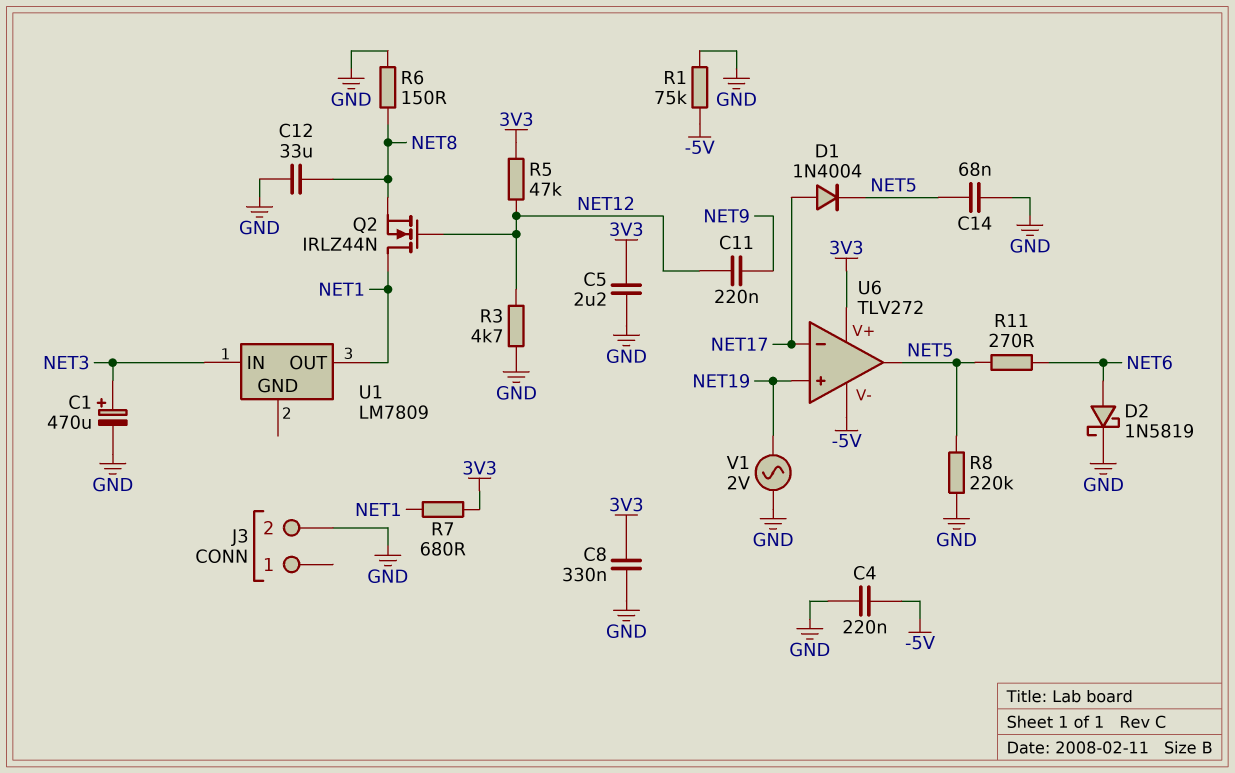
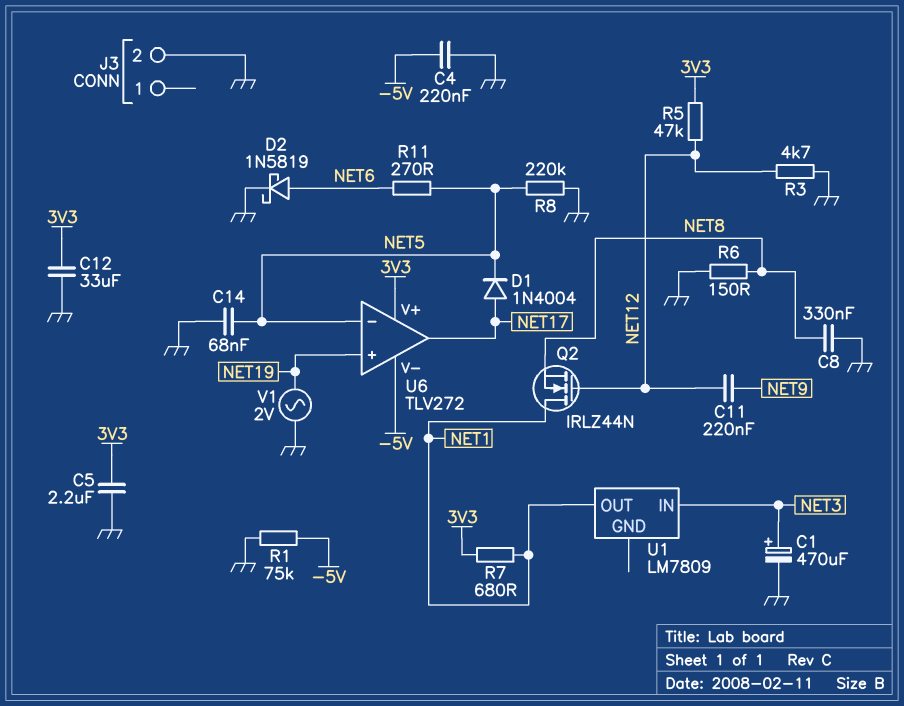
C8: 330nF (3V3, GND) -> 330nF (GND, NET8)
C12: 33uF (GND, NET8) -> 33uF (3V3, GND)
U6 pin in-: NET17 -> NET5
U6 pin out: NET5 -> NET17

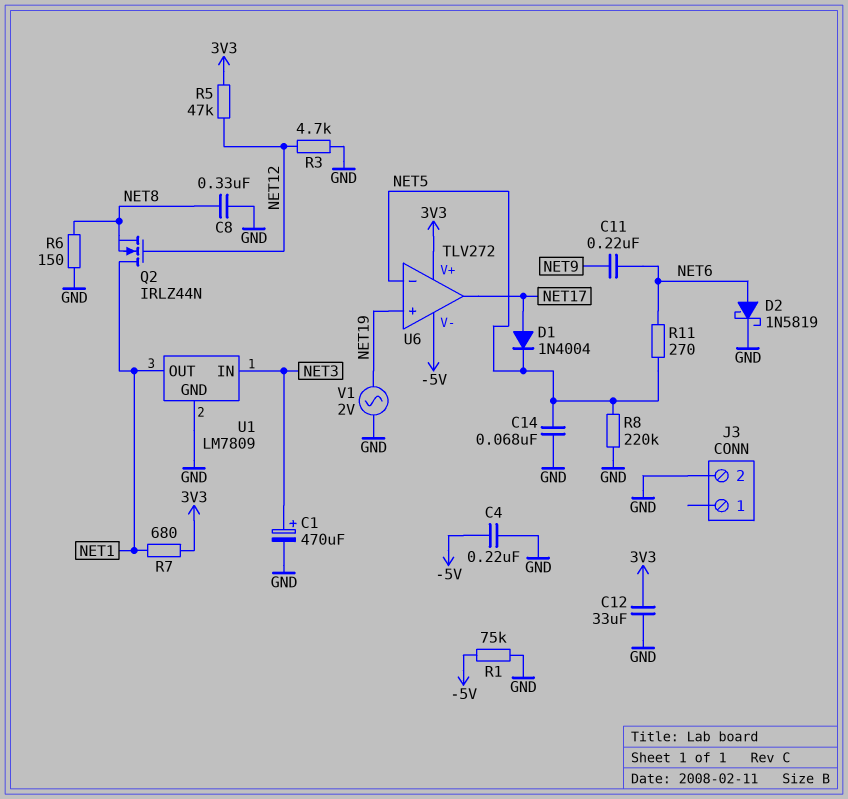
C5: 2.2uF (3V3, GND) -> none
C11: 220nF (NET9, NET12) -> 220nF (NET6, NET9)
U1 pin GND: none -> GND

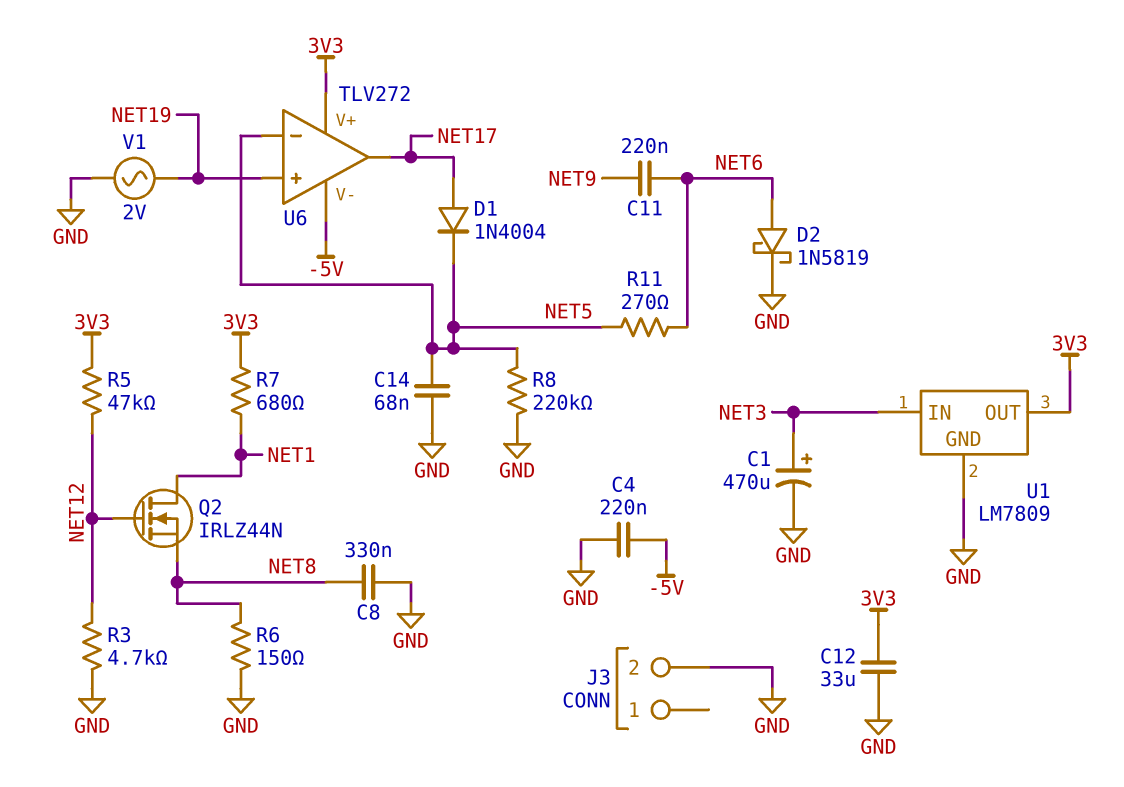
R1: 75k (-5V, GND) -> none
U1 pin OUT: NET1 -> 3V3

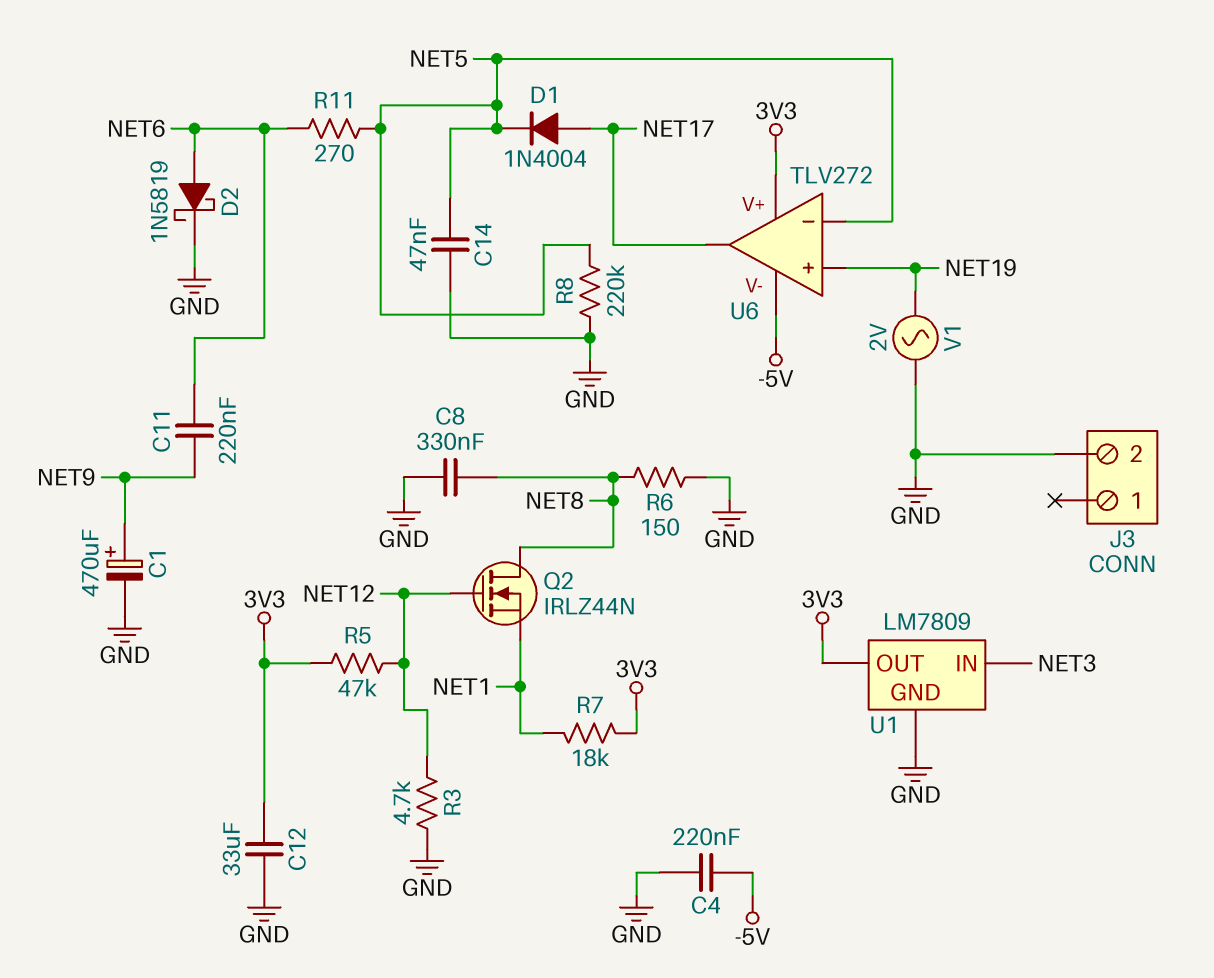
C1: 470uF (plus NET3, minus GND) -> 470uF (plus NET9, minus GND)
C14: 68nF (GND, NET5) -> 47nF (GND, NET5)
Q2: NMOS IRLZ44N (G NET12, D NET1, S NET8) -> NMOS IRLZ44N (G NET12, D NET8, S NET1)
R7: 680 (3V3, NET1) -> 18k (3V3, NET1)

